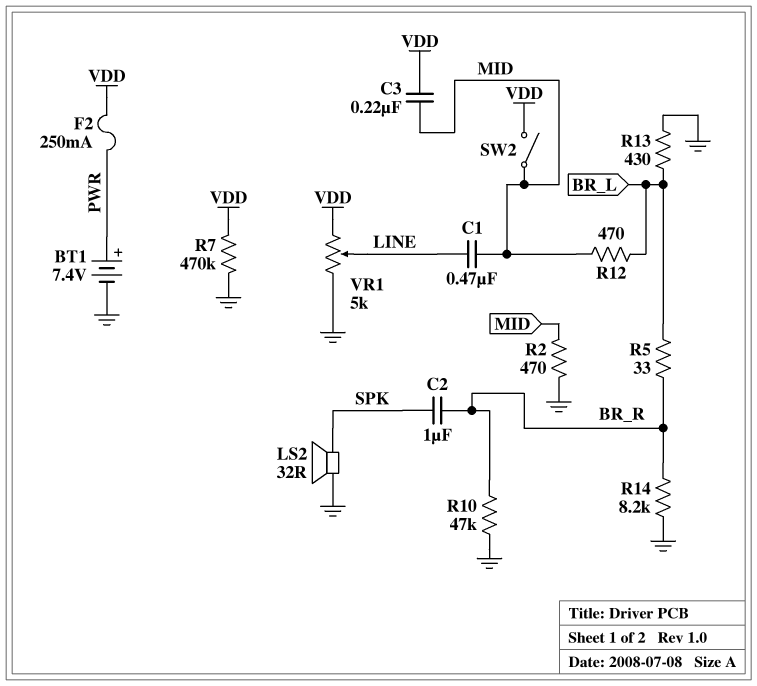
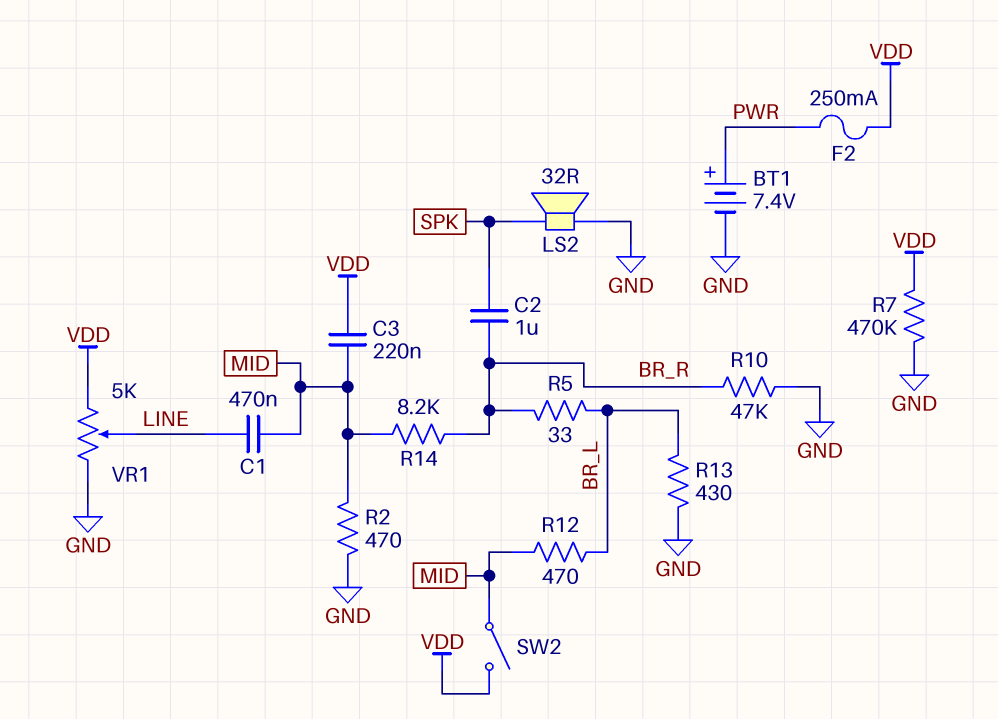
R14: 8.2k (BR_R, GND) -> 8.2k (BR_R, MID)

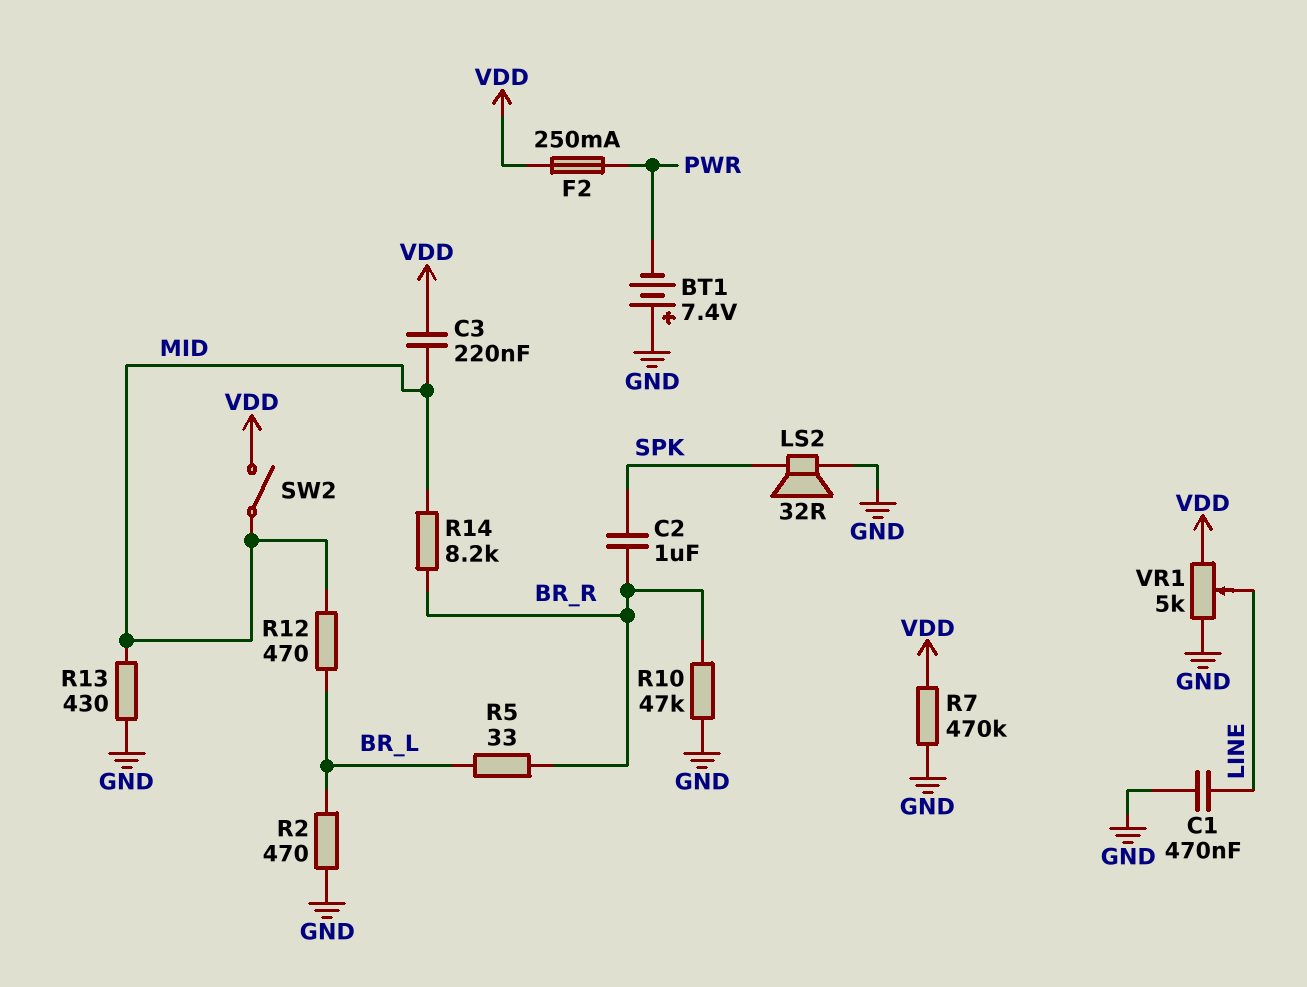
BT1: 7.4V (plus PWR, minus GND) -> 7.4V (plus GND, minus PWR)
C1: 470nF (LINE, MID) -> 470nF (GND, LINE)
R2: 470 (GND, MID) -> 470 (BR_L, GND)
R13: 430 (BR_L, GND) -> 430 (GND, MID)

